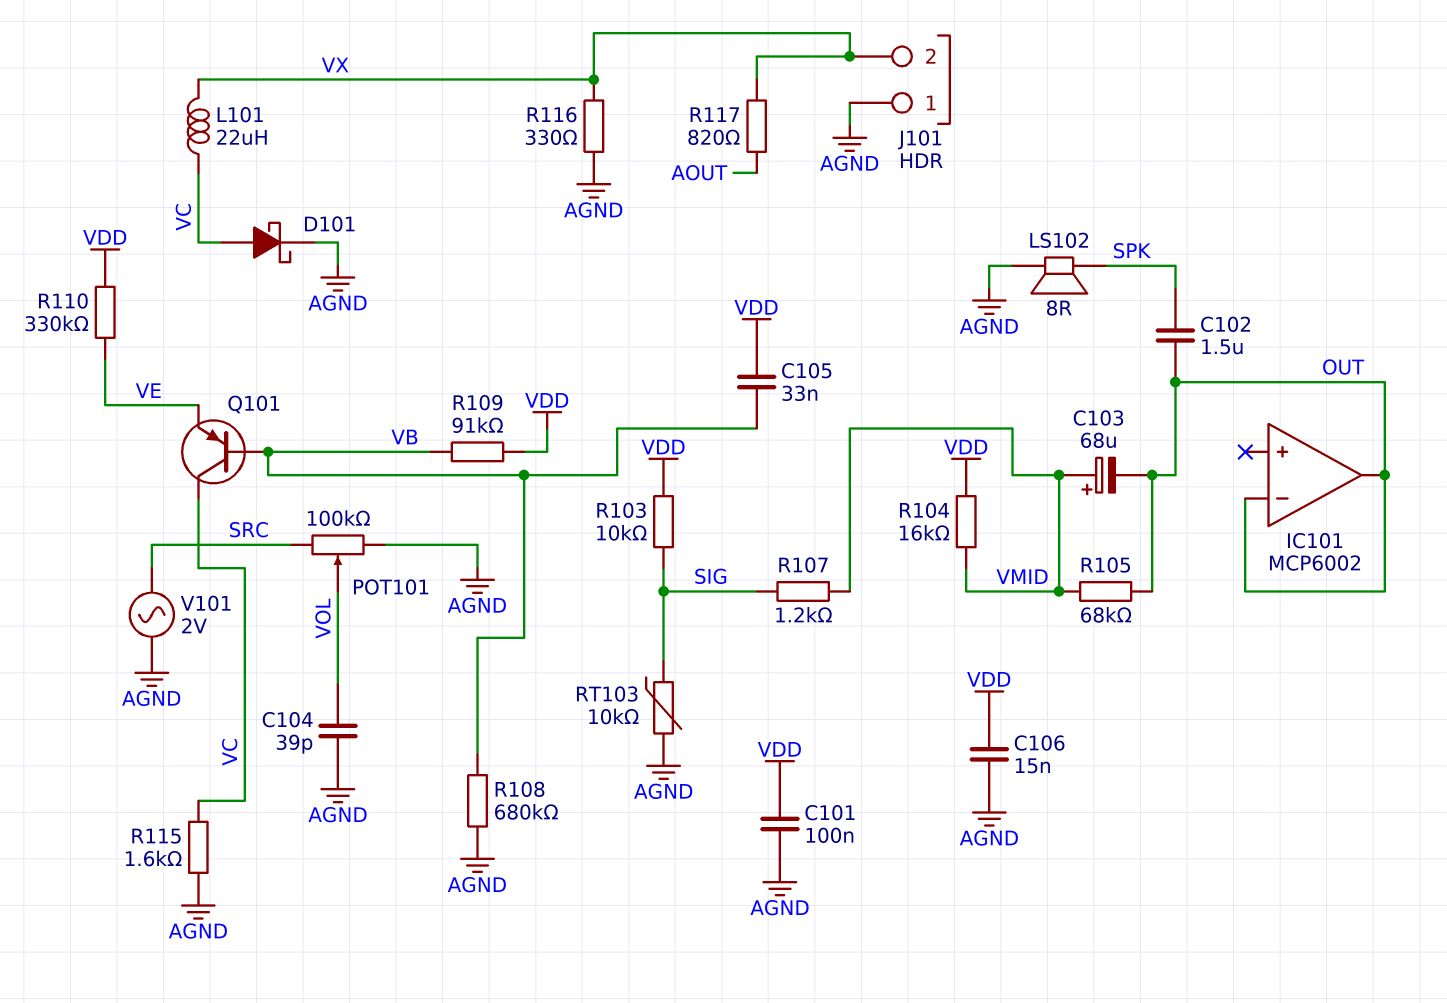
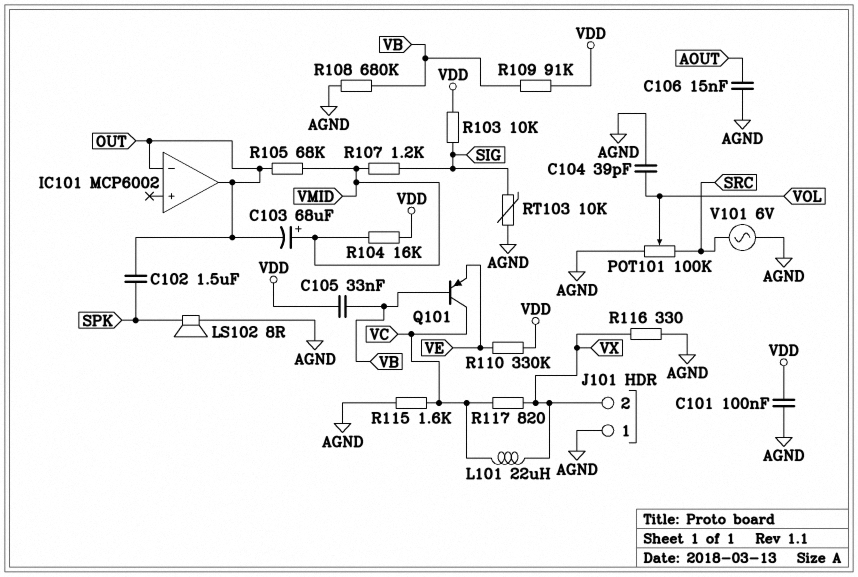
C106: 15nF (AGND, VDD) -> 15nF (AGND, AOUT)
D101: schottky (A VC, K AGND) -> none
R117: 820 (AOUT, VX) -> 820 (VC, VX)
V101: AC 2V (AGND, SRC) -> AC 6V (AGND, SRC)

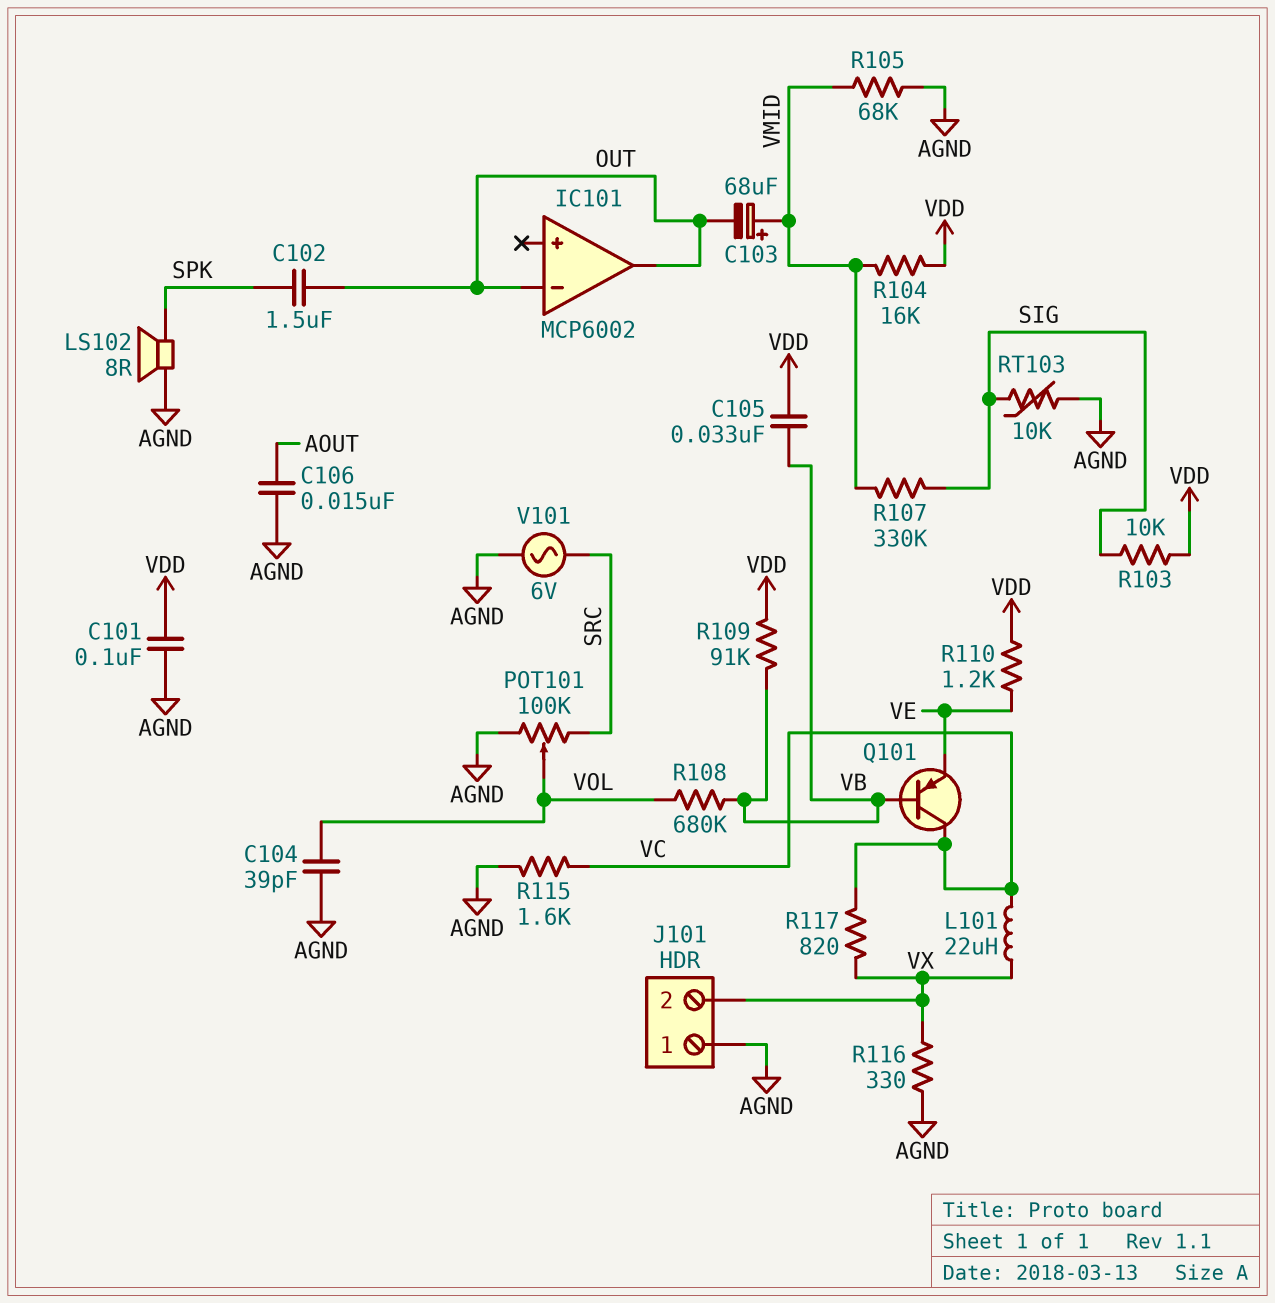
R105: 68k (OUT, VMID) -> 68k (AGND, VMID)
R107: 1.2k (SIG, VMID) -> 330k (SIG, VMID)
R108: 680k (AGND, VB) -> 680k (VB, VOL)
R110: 330k (VDD, VE) -> 1.2k (VDD, VE)

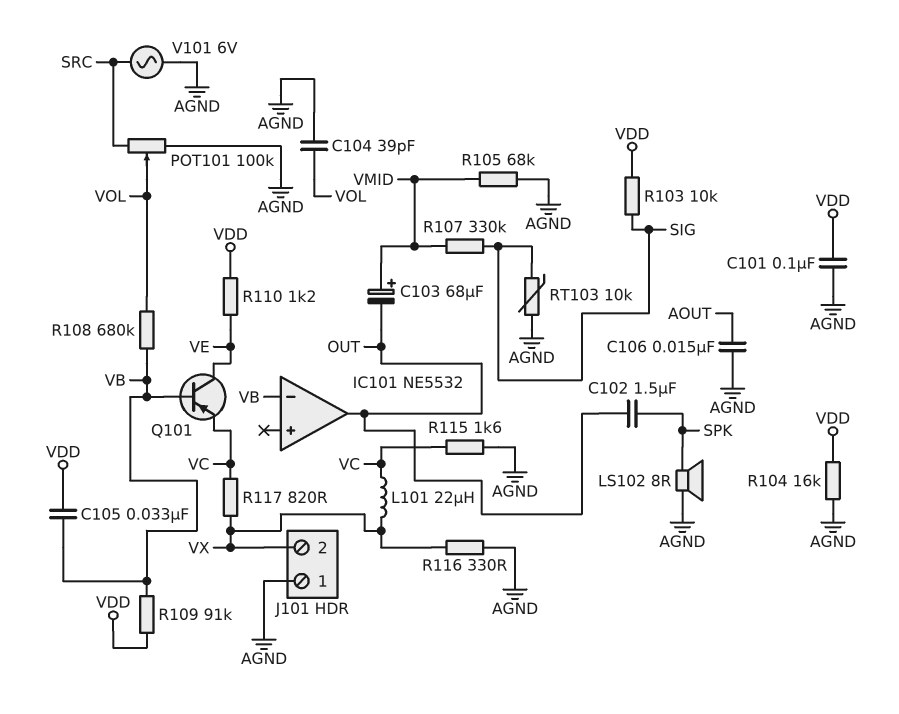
IC101: MCP6002 -> NE5532
IC101 pin in-: OUT -> VB
Q101: PNP (B VB, C VC, E VE) -> PNP (B VB, C VE, E VC)
R104: 16k (VDD, VMID) -> 16k (AGND, VDD)

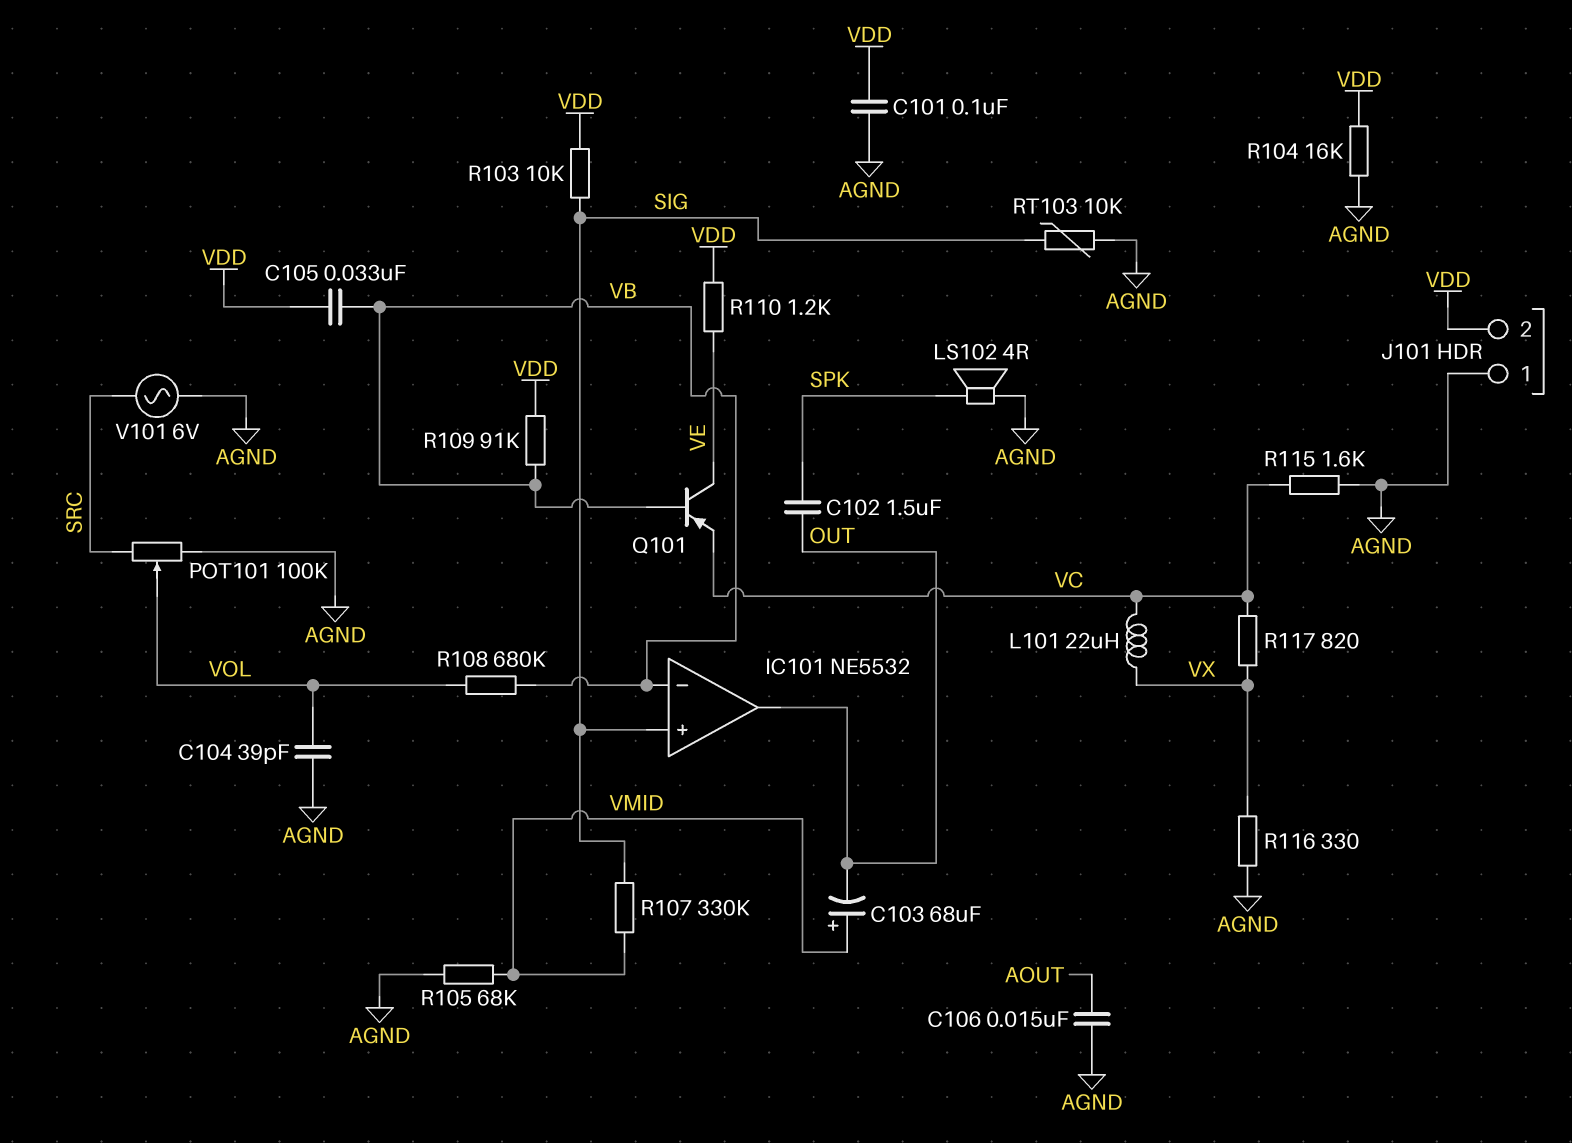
IC101 pin in+: none -> SIG
J101 pin 2: VX -> VDD
LS102: speaker 8R (AGND, SPK) -> speaker 4R (AGND, SPK)

